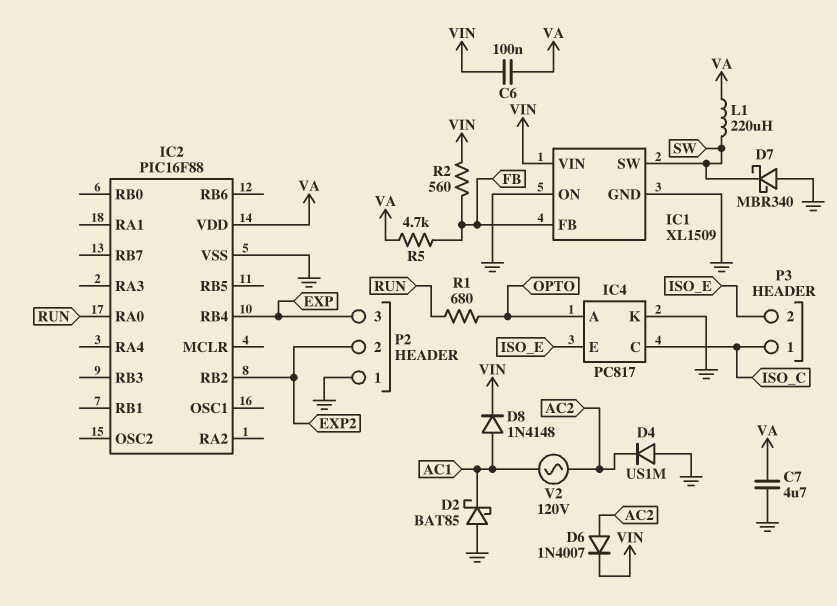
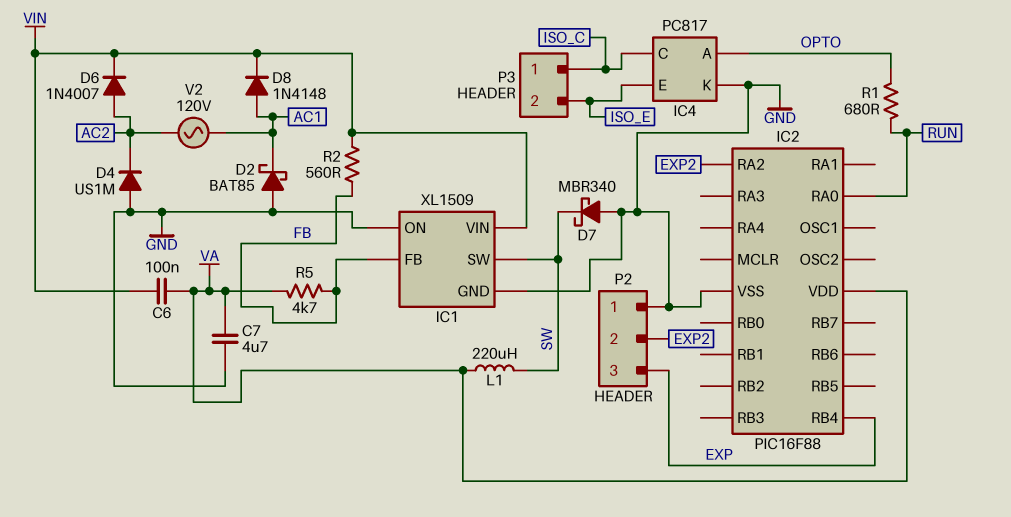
IC2 pin RA2: none -> EXP2
IC2 pin RB2: EXP2 -> none

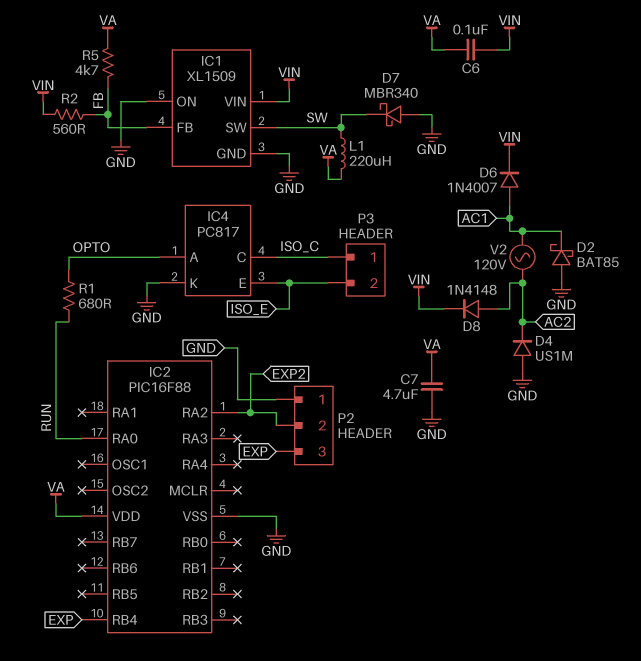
D6: diode 1N4007 (A AC2, K VIN) -> diode 1N4007 (A AC1, K VIN)
D8: diode 1N4148 (A AC1, K VIN) -> diode 1N4148 (A AC2, K VIN)

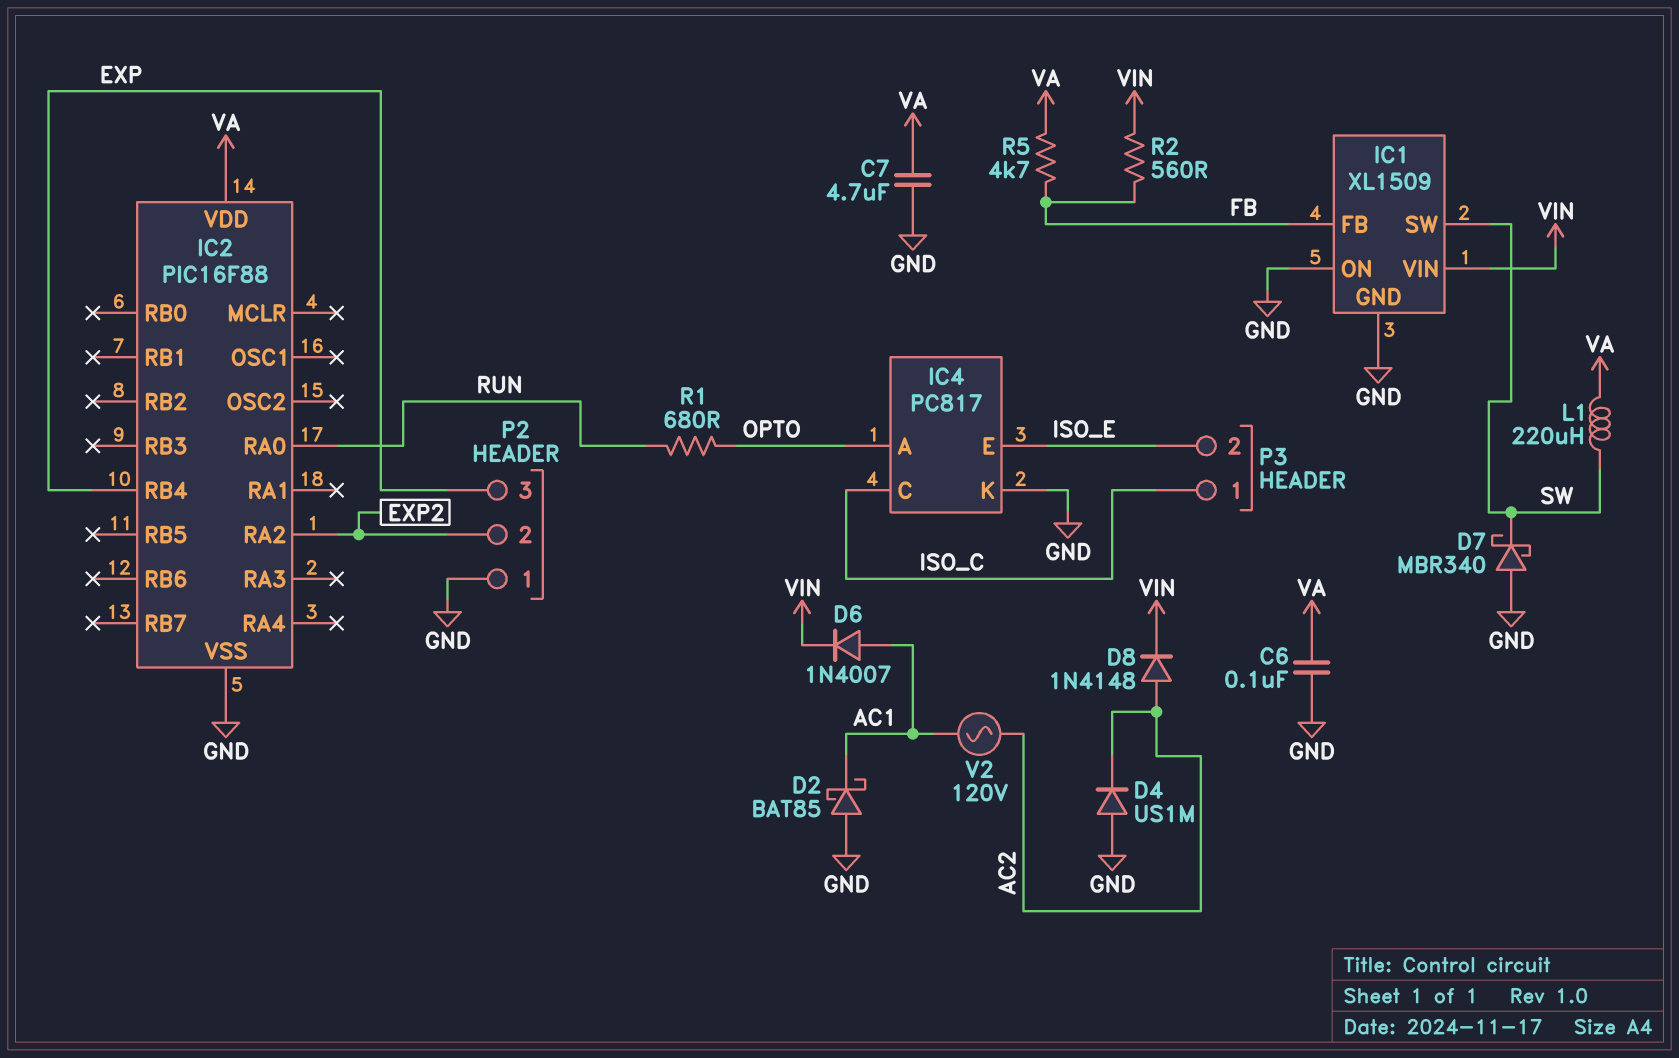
C6: 100nF (VA, VIN) -> 100nF (GND, VA)

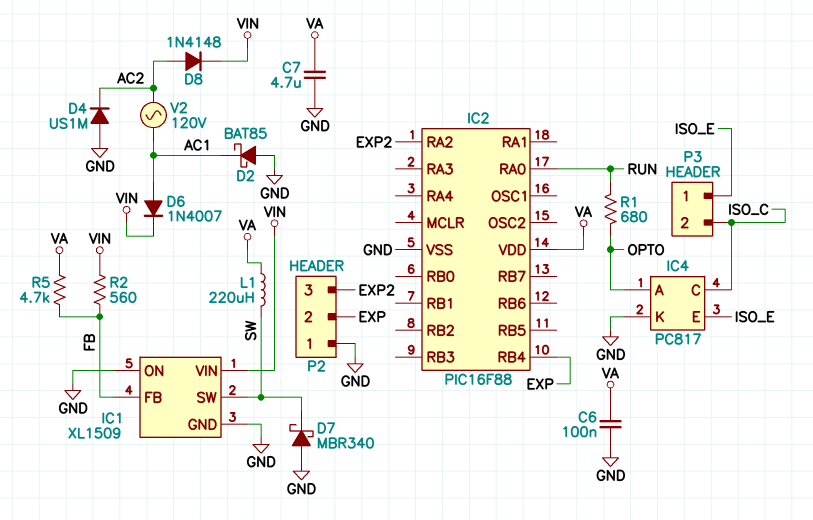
P2 pin 2: EXP2 -> EXP
P2 pin 3: EXP -> EXP2
P3 pin 1: ISO_C -> ISO_E
P3 pin 2: ISO_E -> ISO_C

